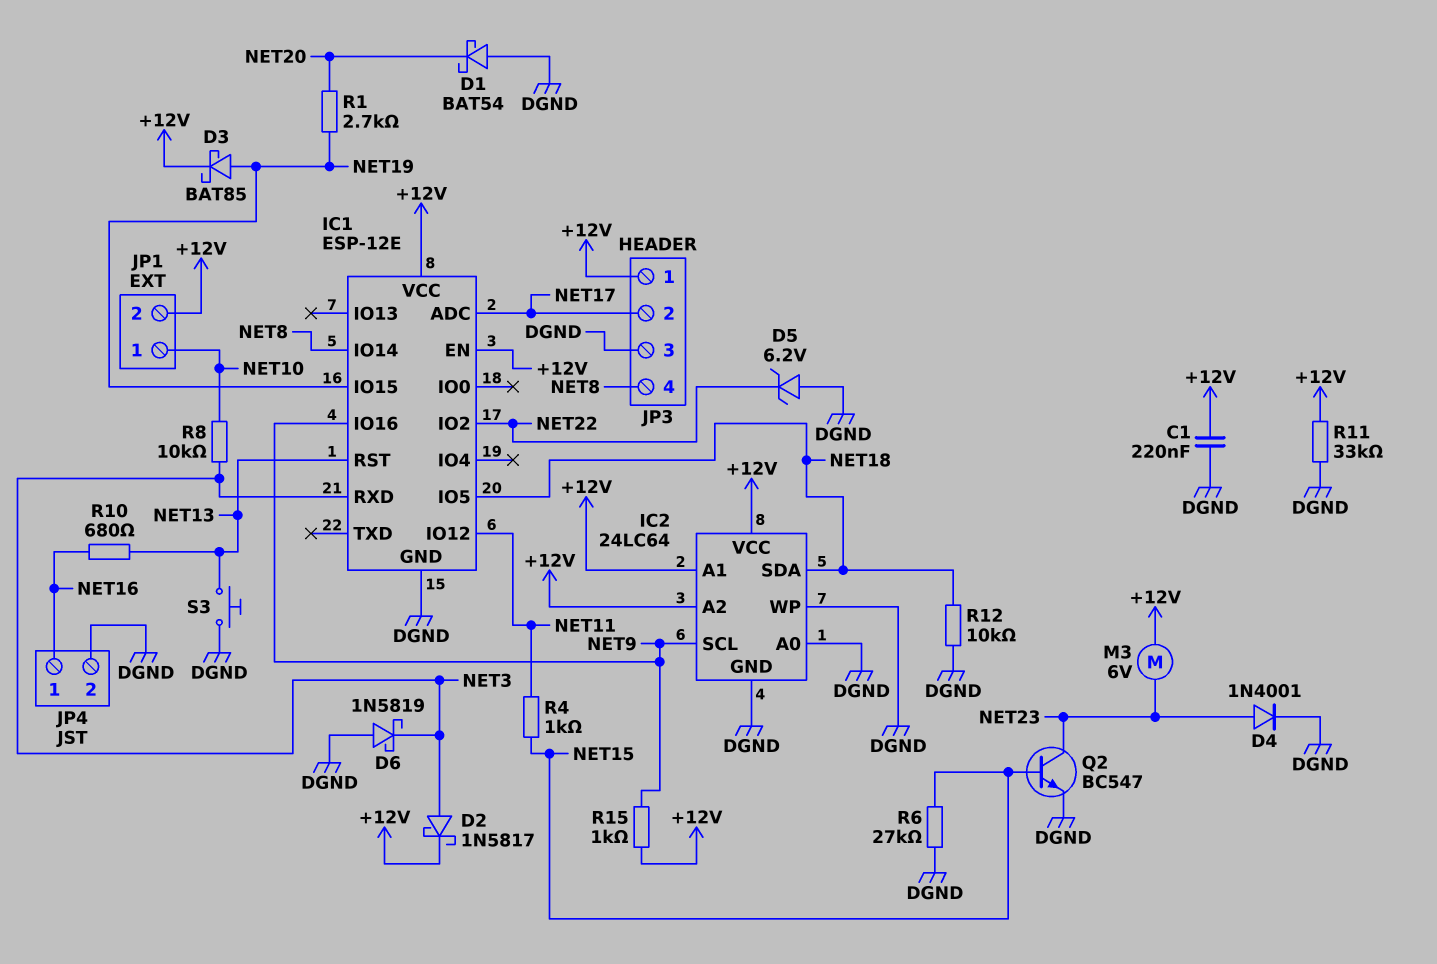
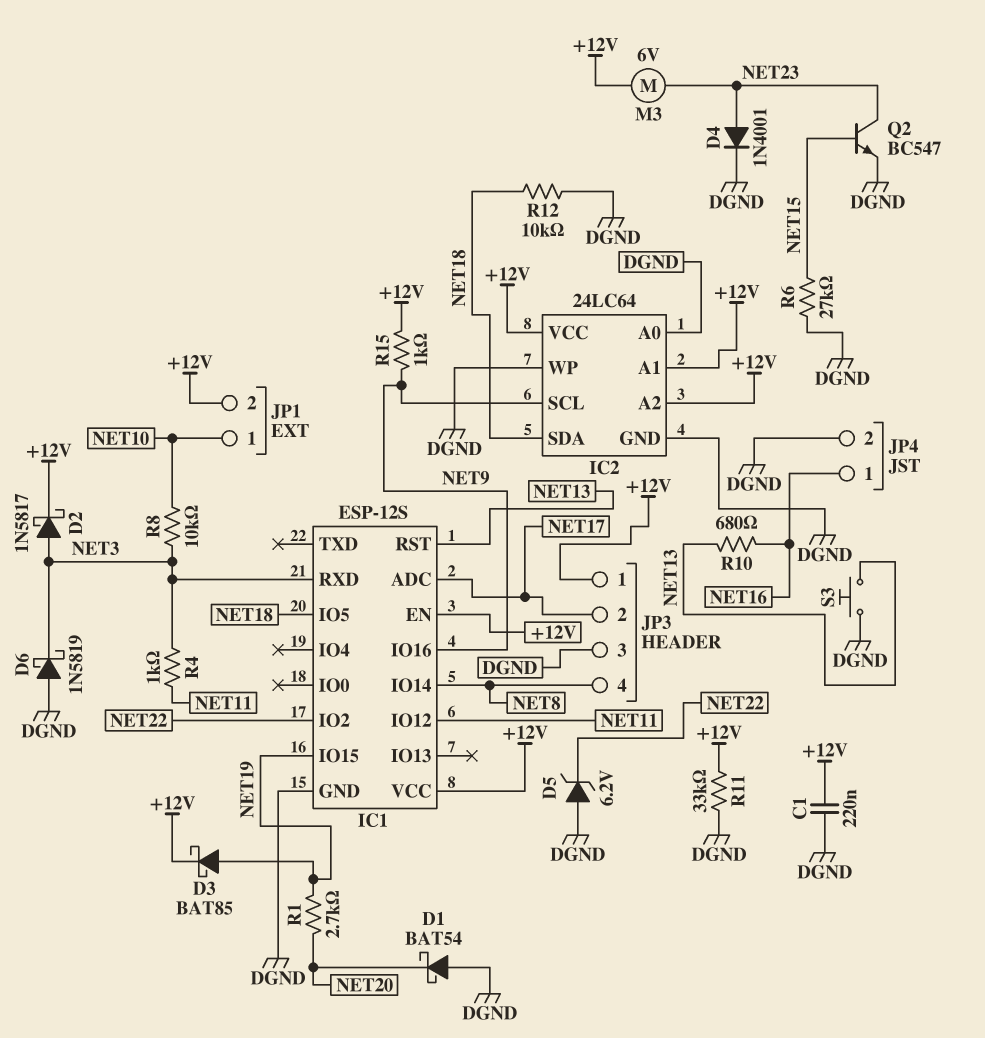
IC1: ESP-12E -> ESP-12S
R4: 1k (NET11, NET15) -> 1k (NET3, NET11)

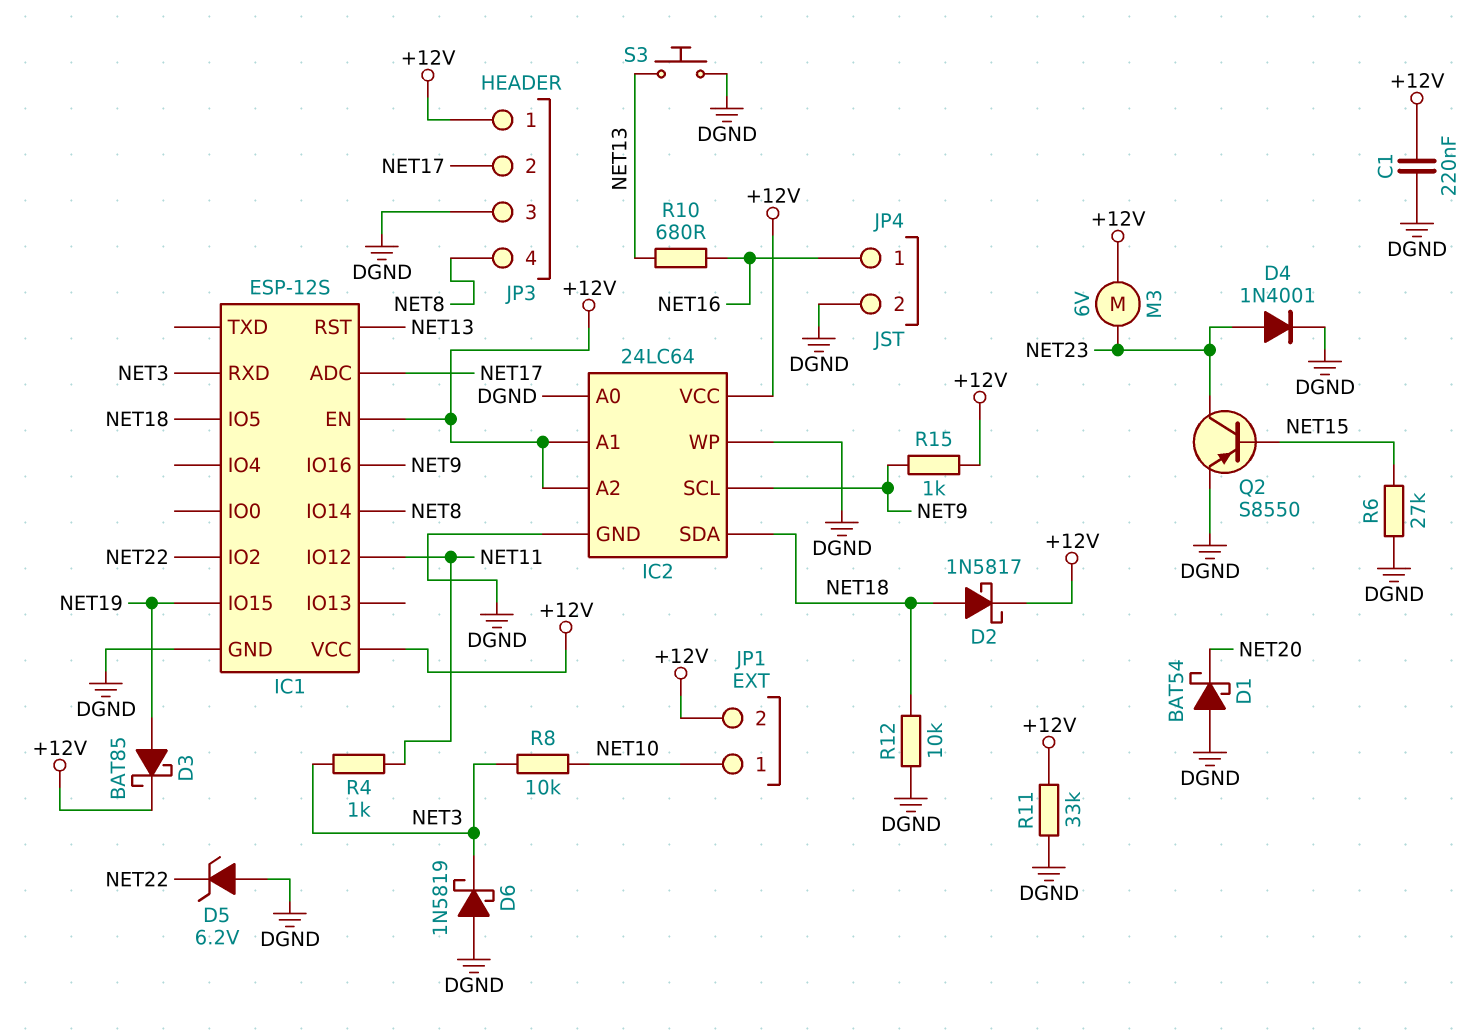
D2: schottky 1N5817 (A NET3, K +12V) -> schottky 1N5817 (A NET18, K +12V)
Q2: NPN BC547 (B NET15, C NET23, E DGND) -> PNP S8550 (B NET15, C NET23, E DGND)
R1: 2.7k (NET19, NET20) -> none

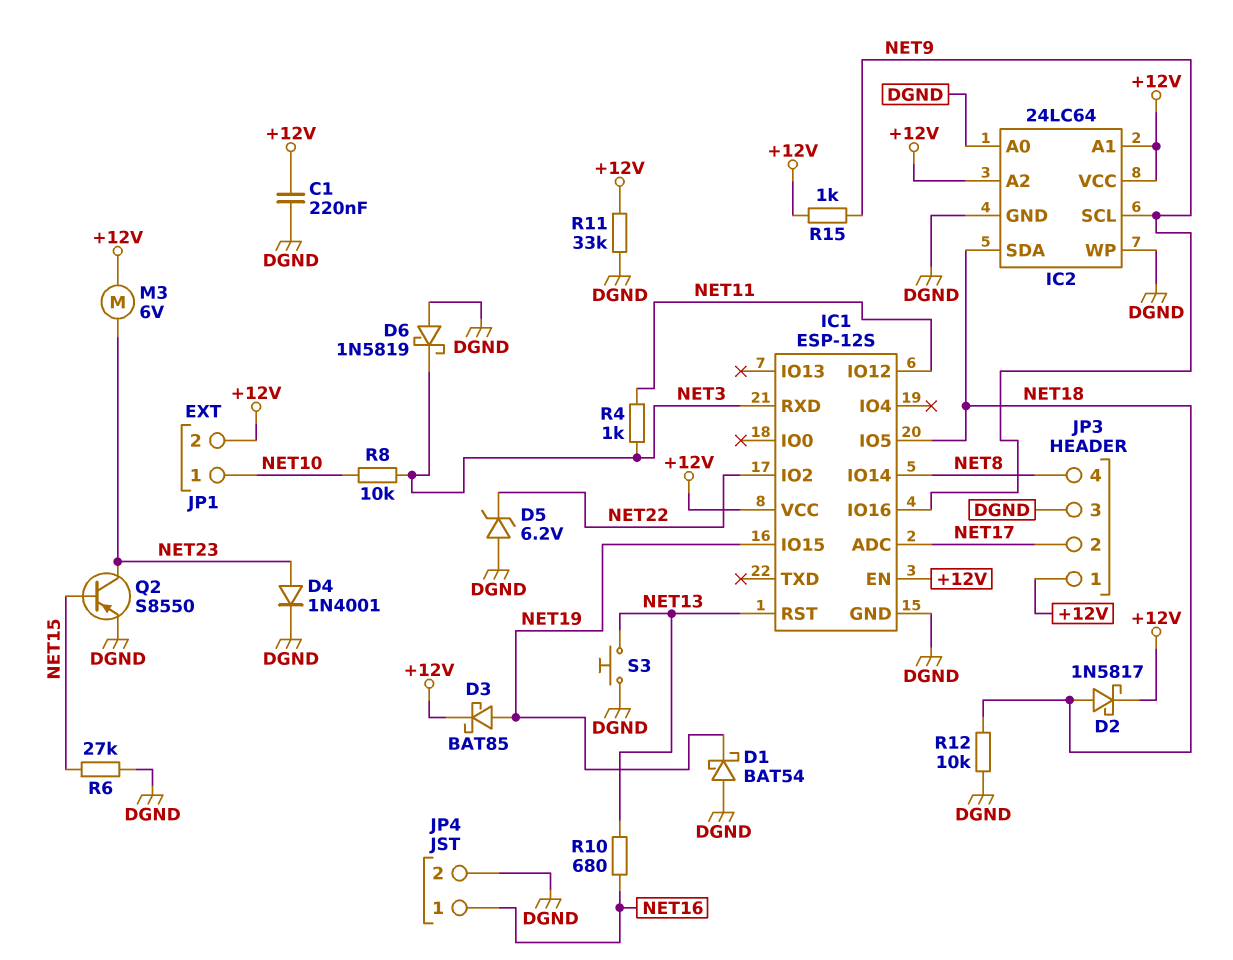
D1: schottky BAT54 (A DGND, K NET20) -> schottky BAT54 (A DGND, K NET19)

